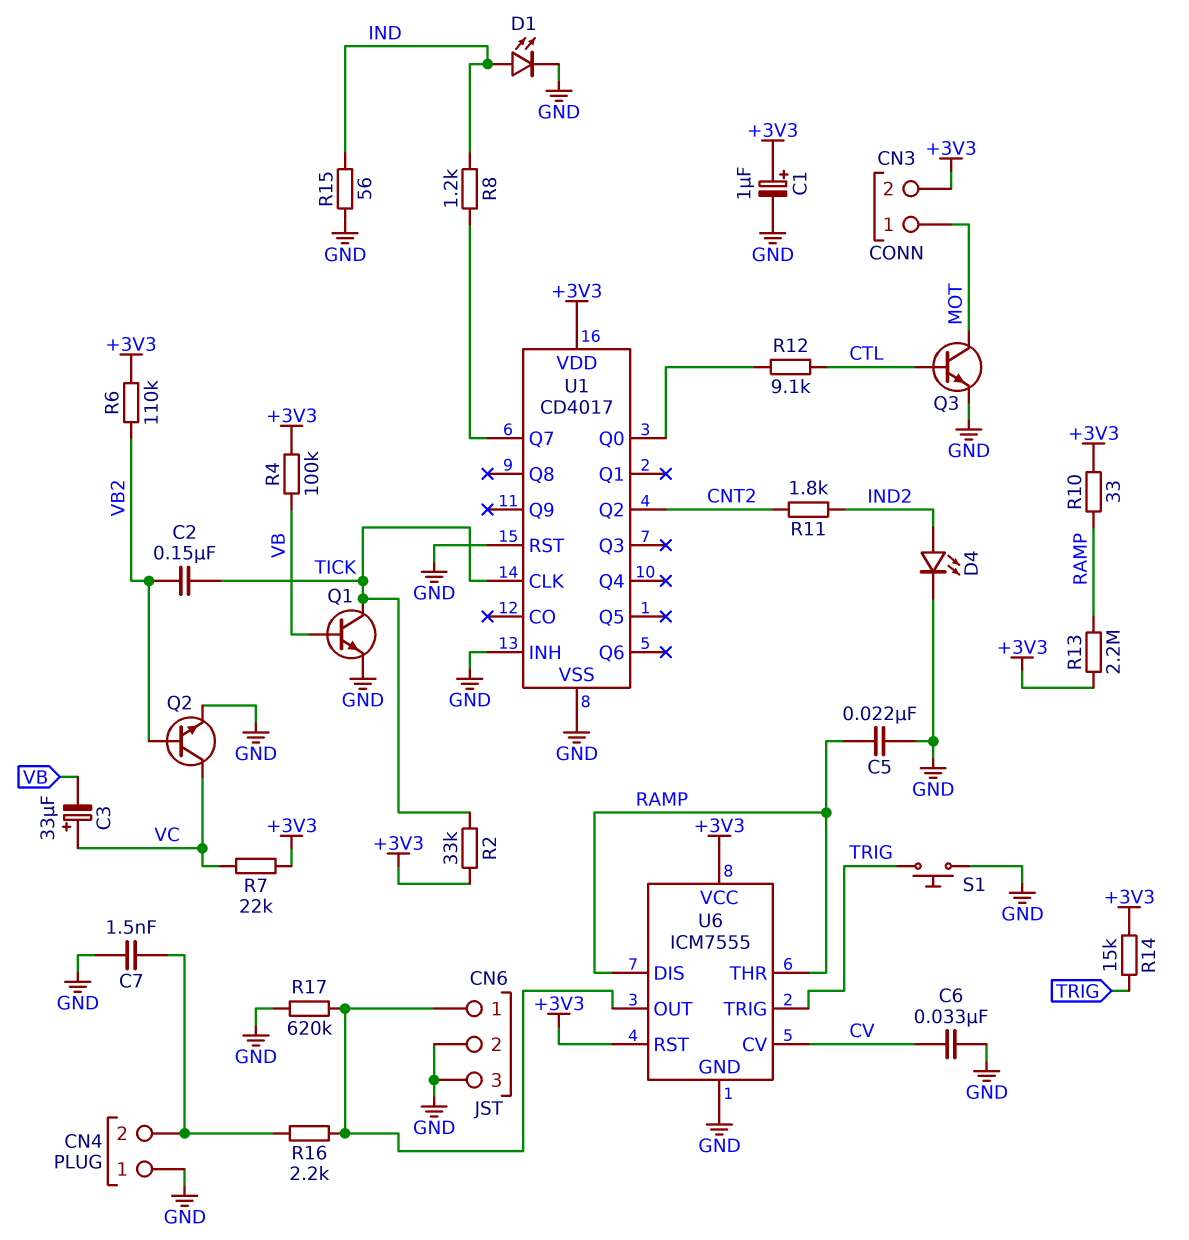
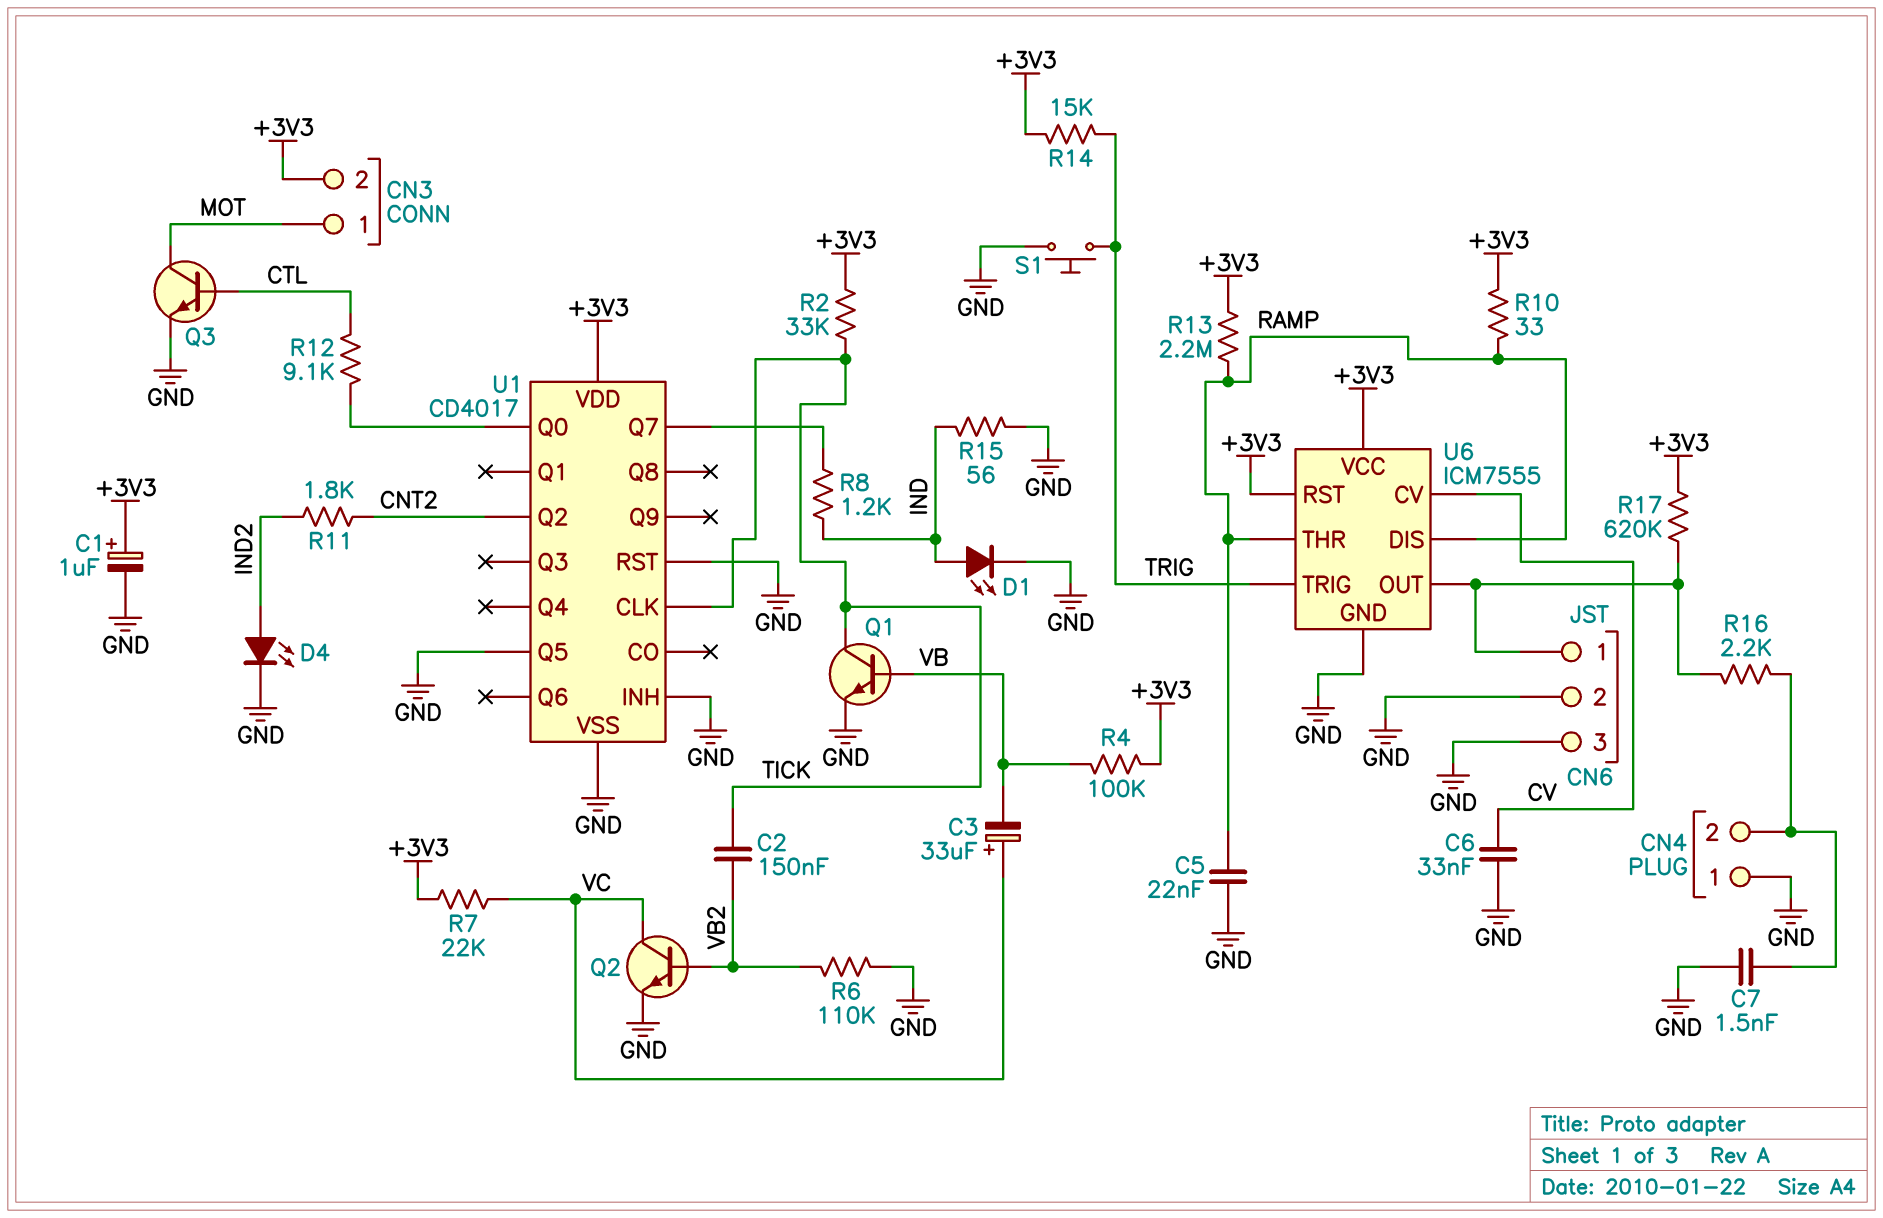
R6: 110k (+3V3, VB2) -> 110k (GND, VB2)
R17: 620k (CN6/1, GND) -> 620k (+3V3, CN6/1)
U1 pin Q5: none -> GND

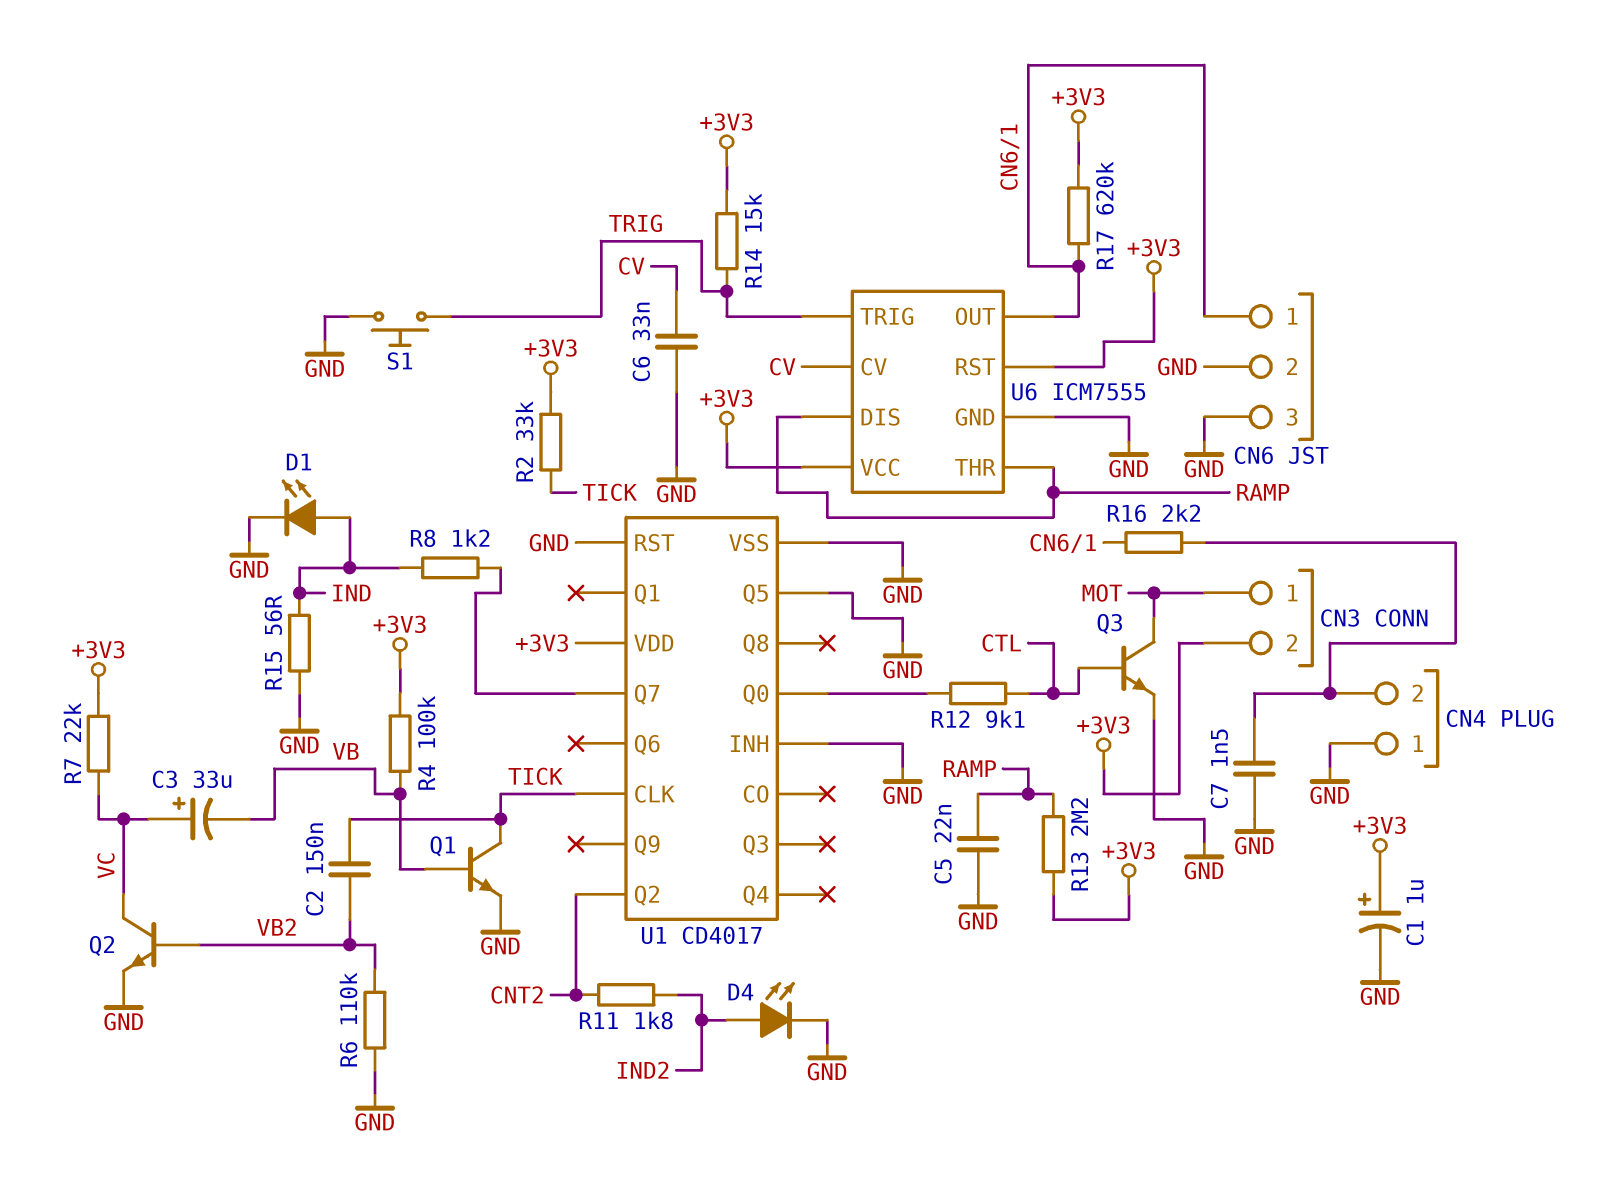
R10: 33 (+3V3, RAMP) -> none

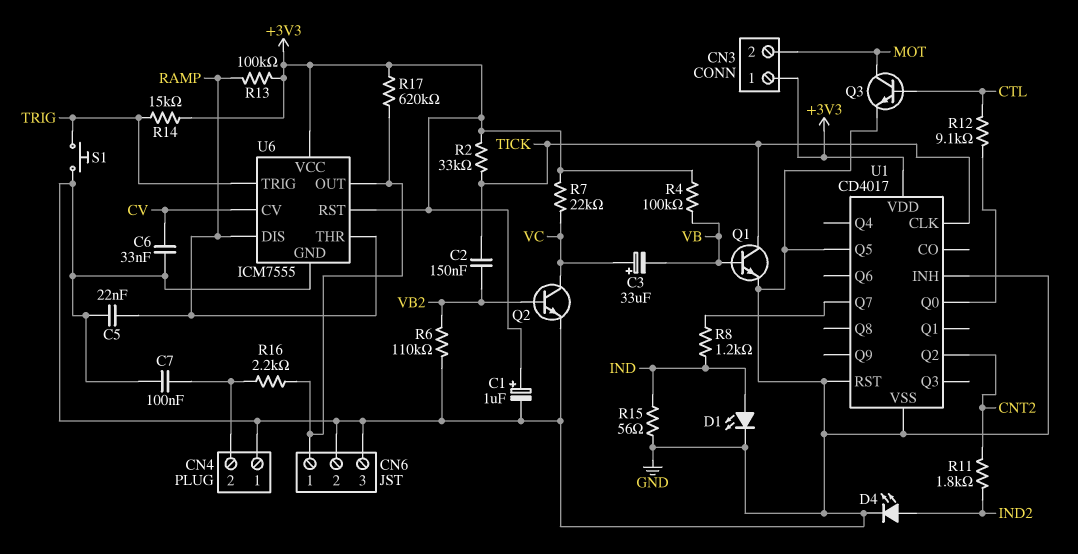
C7: 1.5nF (CN4/2, GND) -> 100nF (CN4/2, GND)
CN3 pin 1: MOT -> +3V3
CN3 pin 2: +3V3 -> MOT
R13: 2.2M (+3V3, RAMP) -> 100k (+3V3, RAMP)

